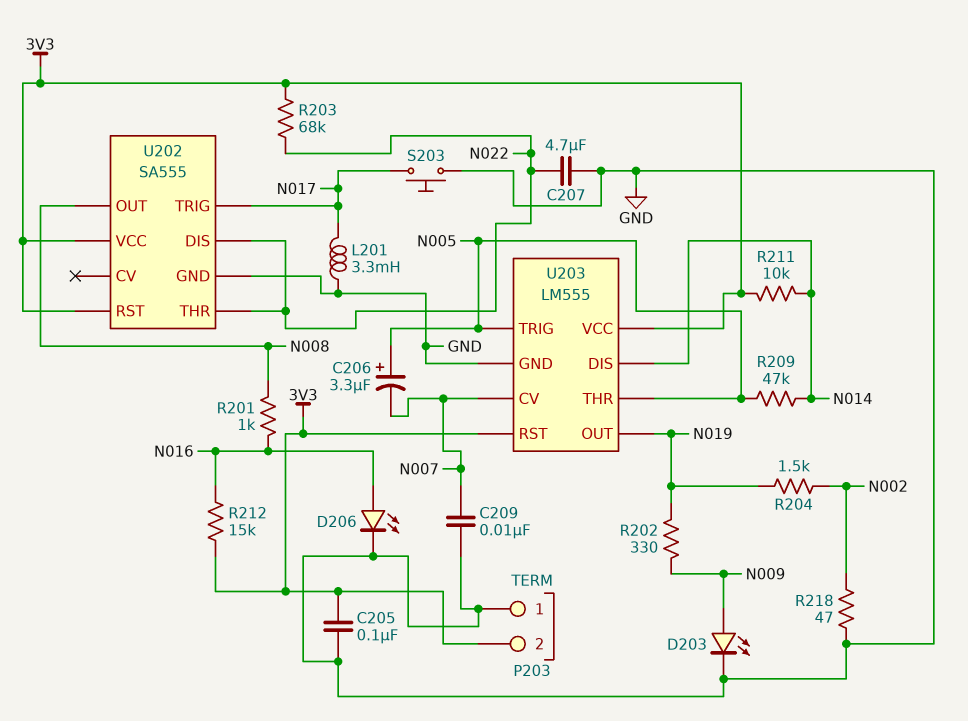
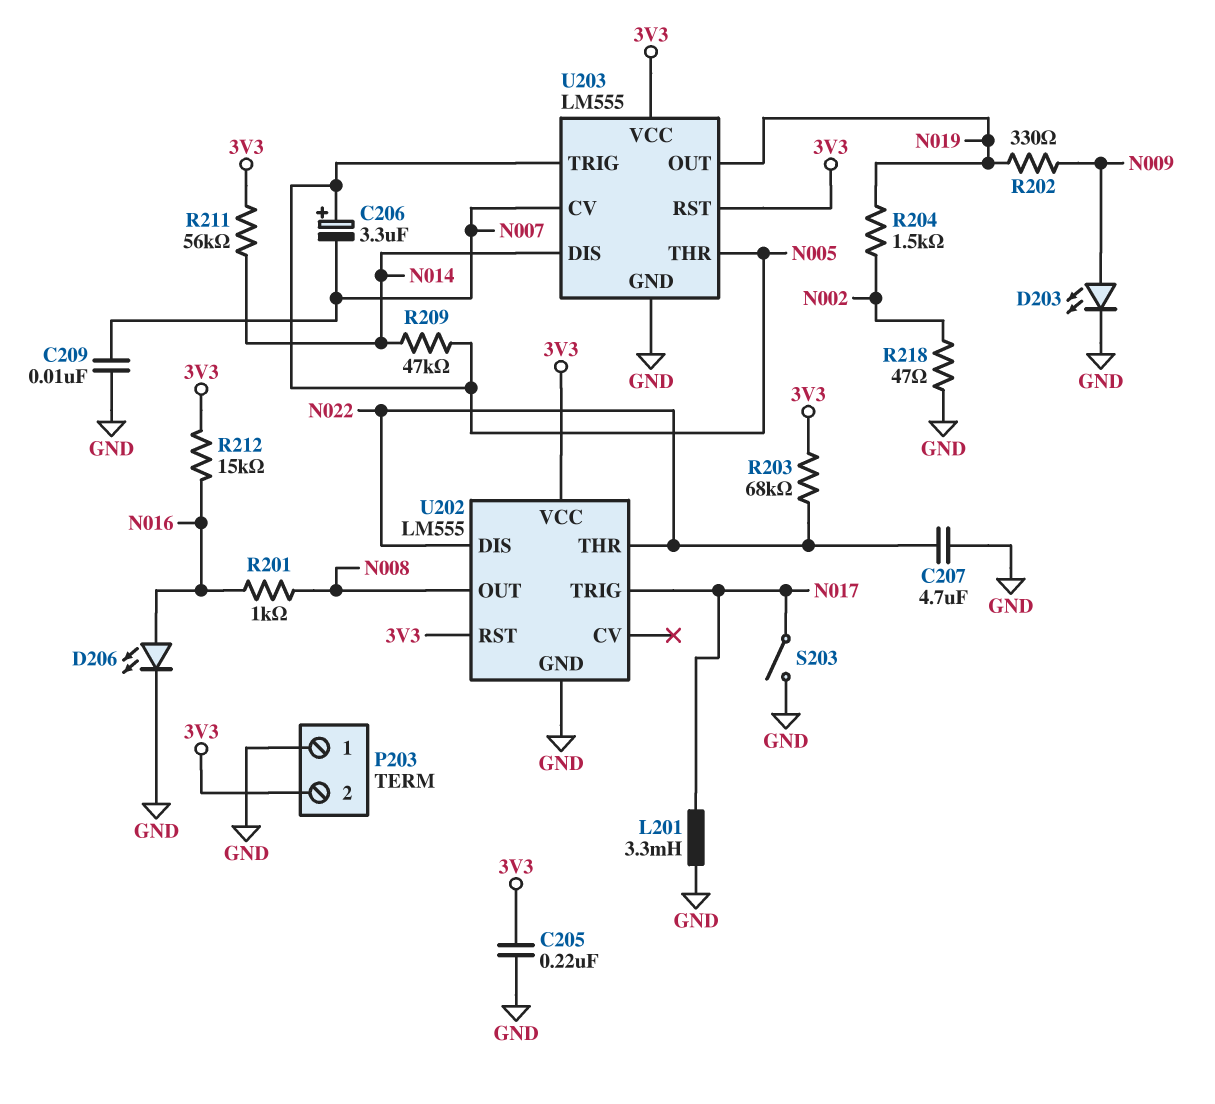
C205: 100nF (3V3, GND) -> 220nF (3V3, GND)
R211: 10k (3V3, N014) -> 56k (3V3, N014)
S203: button (GND, N017) -> switch (GND, N017)
U202: SA555 -> LM555

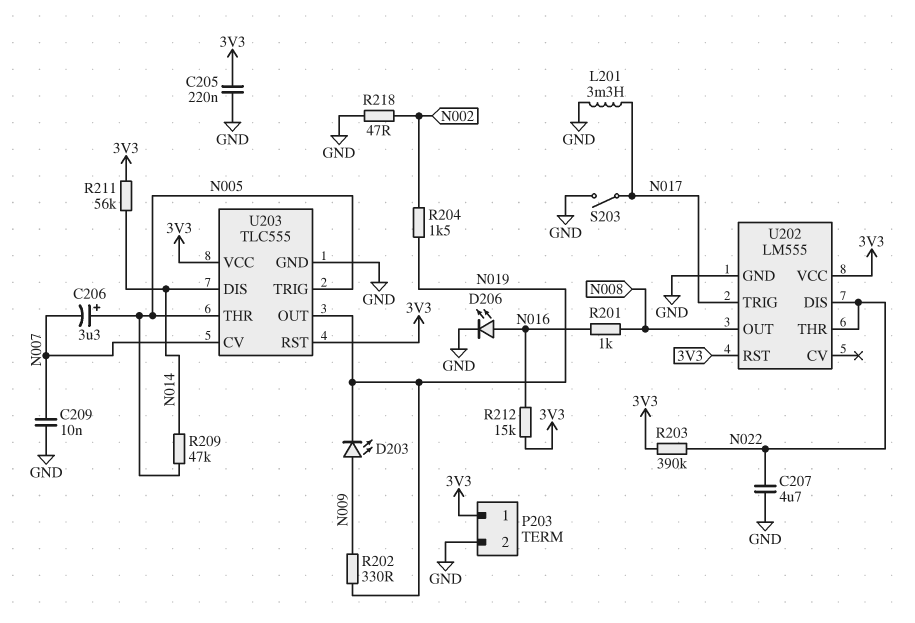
D203: LED (A N009, K GND) -> LED (A N009, K N019)
P203 pin 1: GND -> 3V3
P203 pin 2: 3V3 -> GND
R203: 68k (3V3, N022) -> 390k (3V3, N022)
U203: LM555 -> TLC555

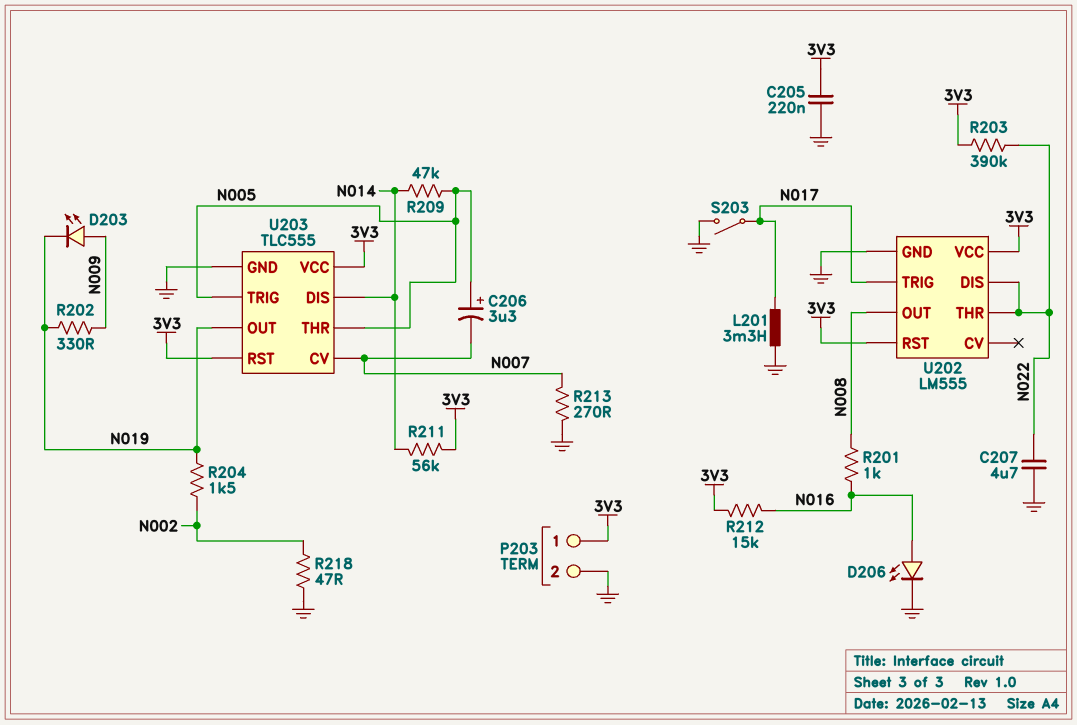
C209: 10nF (GND, N007) -> none
R213: none -> 270 (GND, N007)

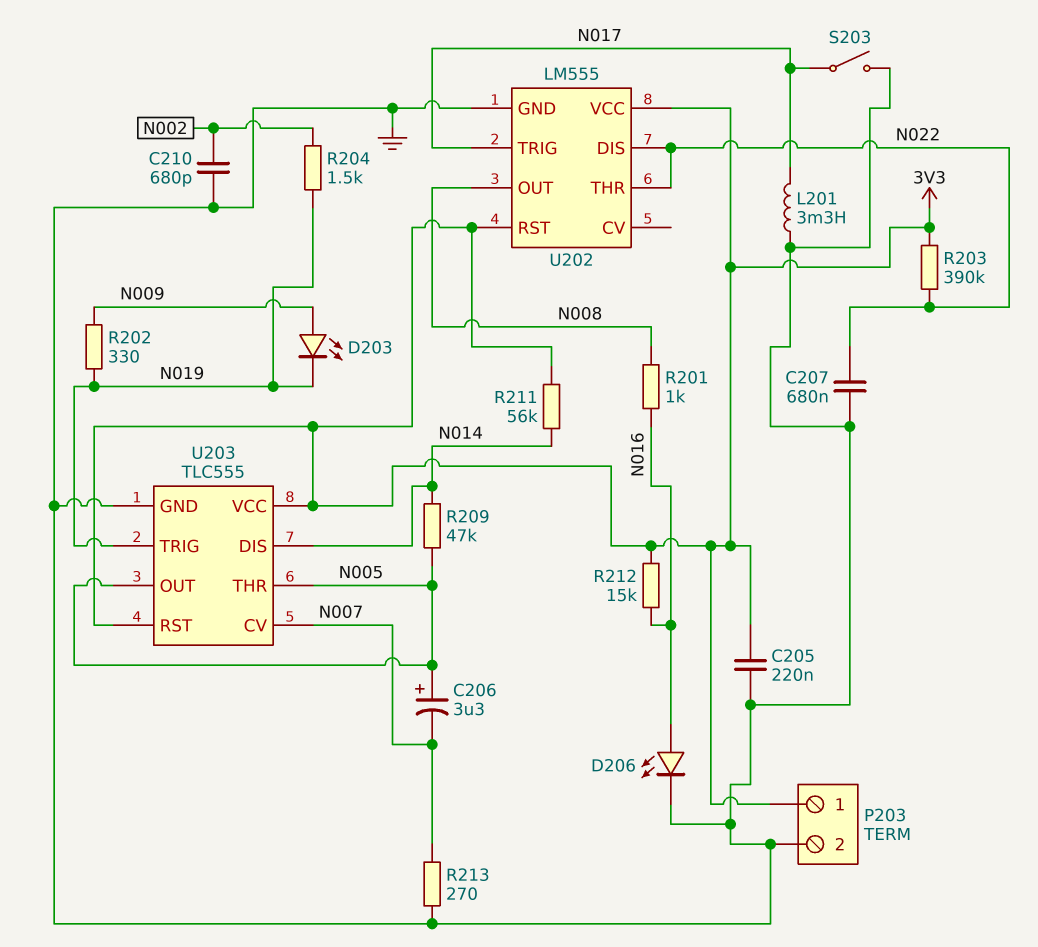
C207: 4.7uF (GND, N022) -> 680nF (GND, N022)
C210: none -> 680pF (GND, N002)
R218: 47 (GND, N002) -> none
U203 pin OUT: N019 -> N005
U203 pin TRIG: N005 -> N019

